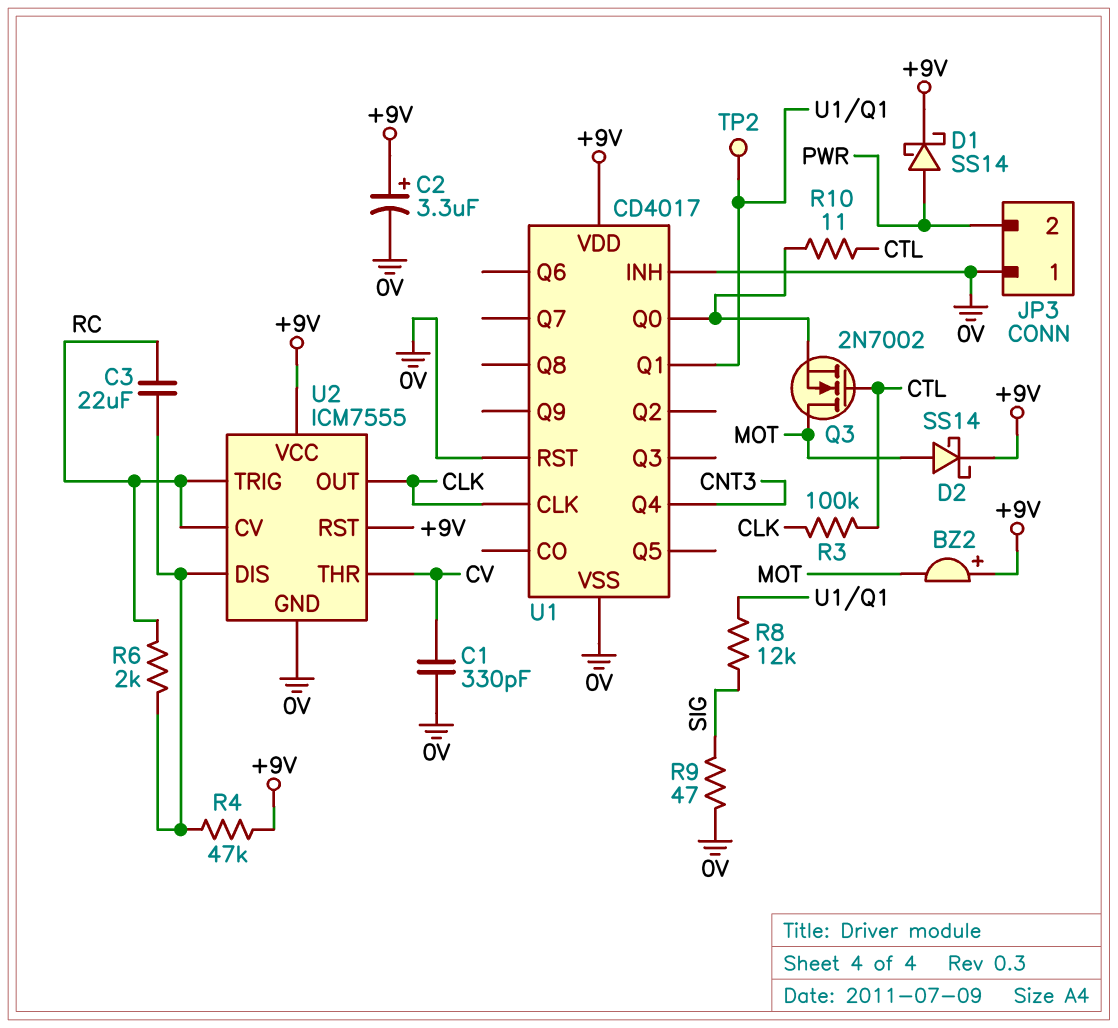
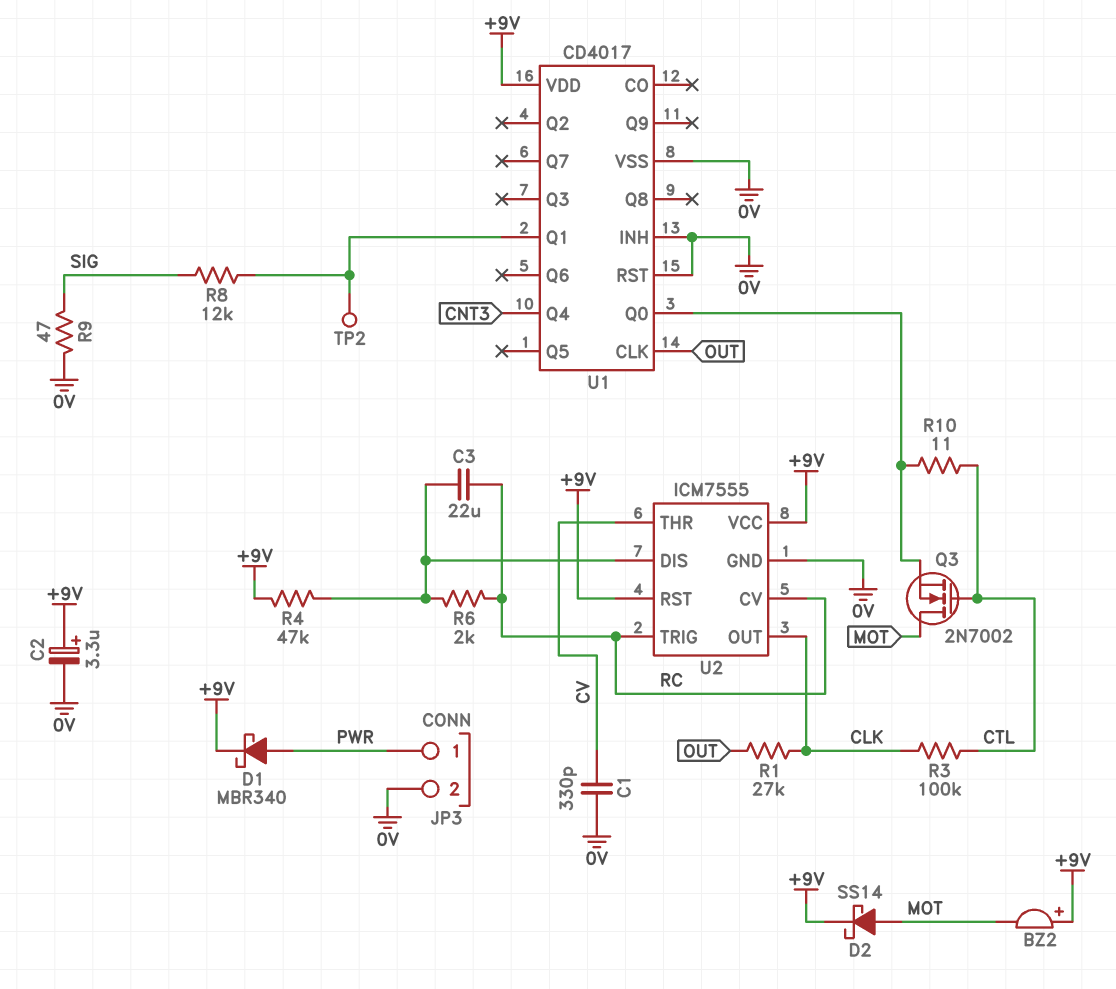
D1: schottky SS14 (A PWR, K +9V) -> schottky MBR340 (A PWR, K +9V)
JP3 pin 1: 0V -> PWR
JP3 pin 2: PWR -> 0V
R1: none -> 27k (CLK, OUT)
U1 pin CLK: CLK -> OUT

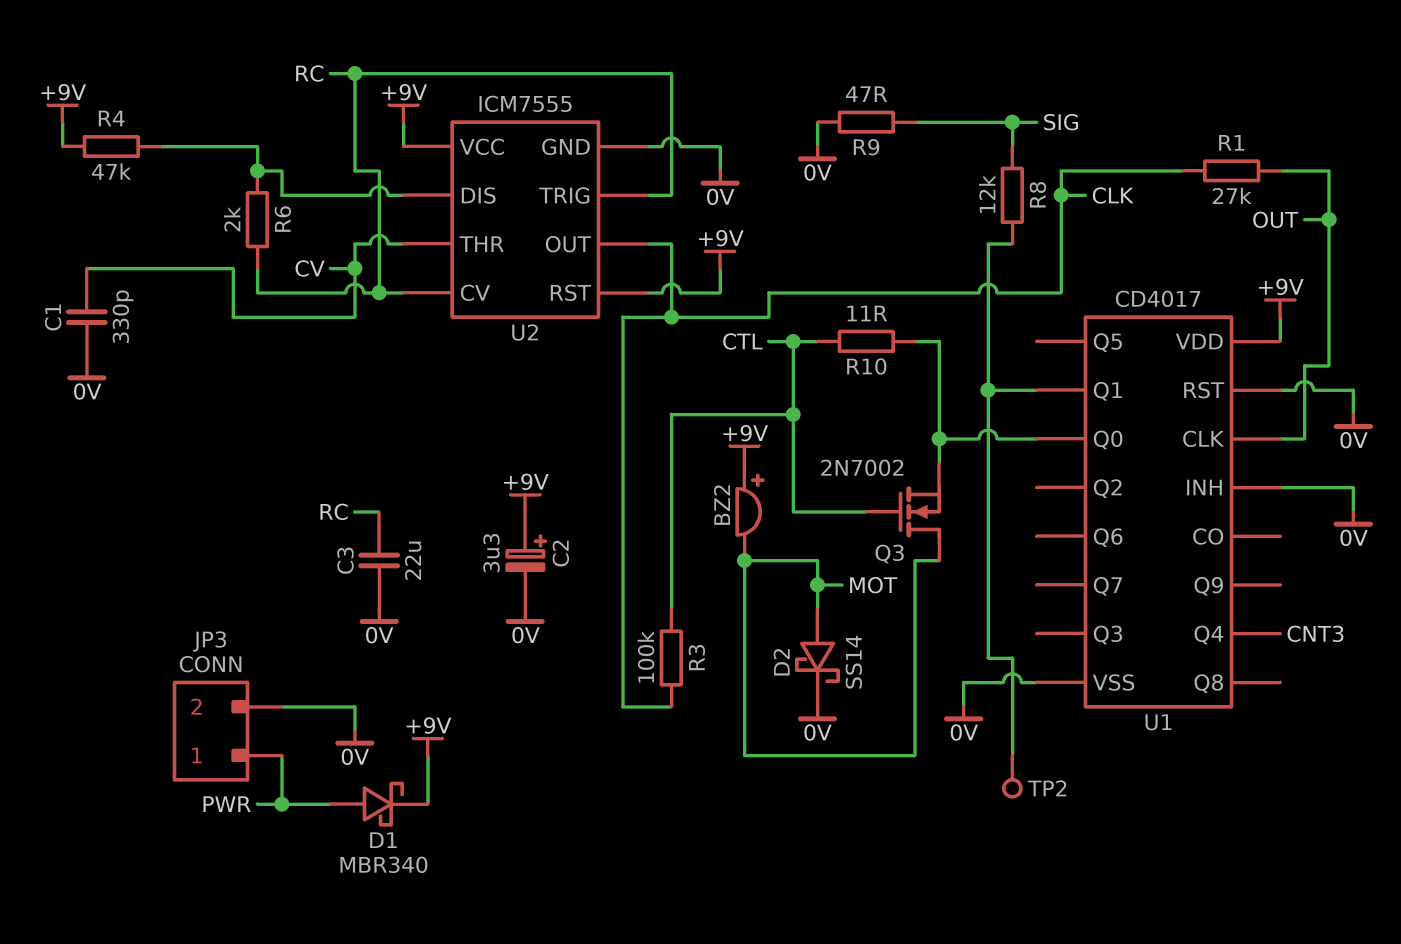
C3: 22uF (RC, U2/DIS) -> 22uF (0V, RC)
D2: schottky SS14 (A MOT, K +9V) -> schottky SS14 (A MOT, K 0V)

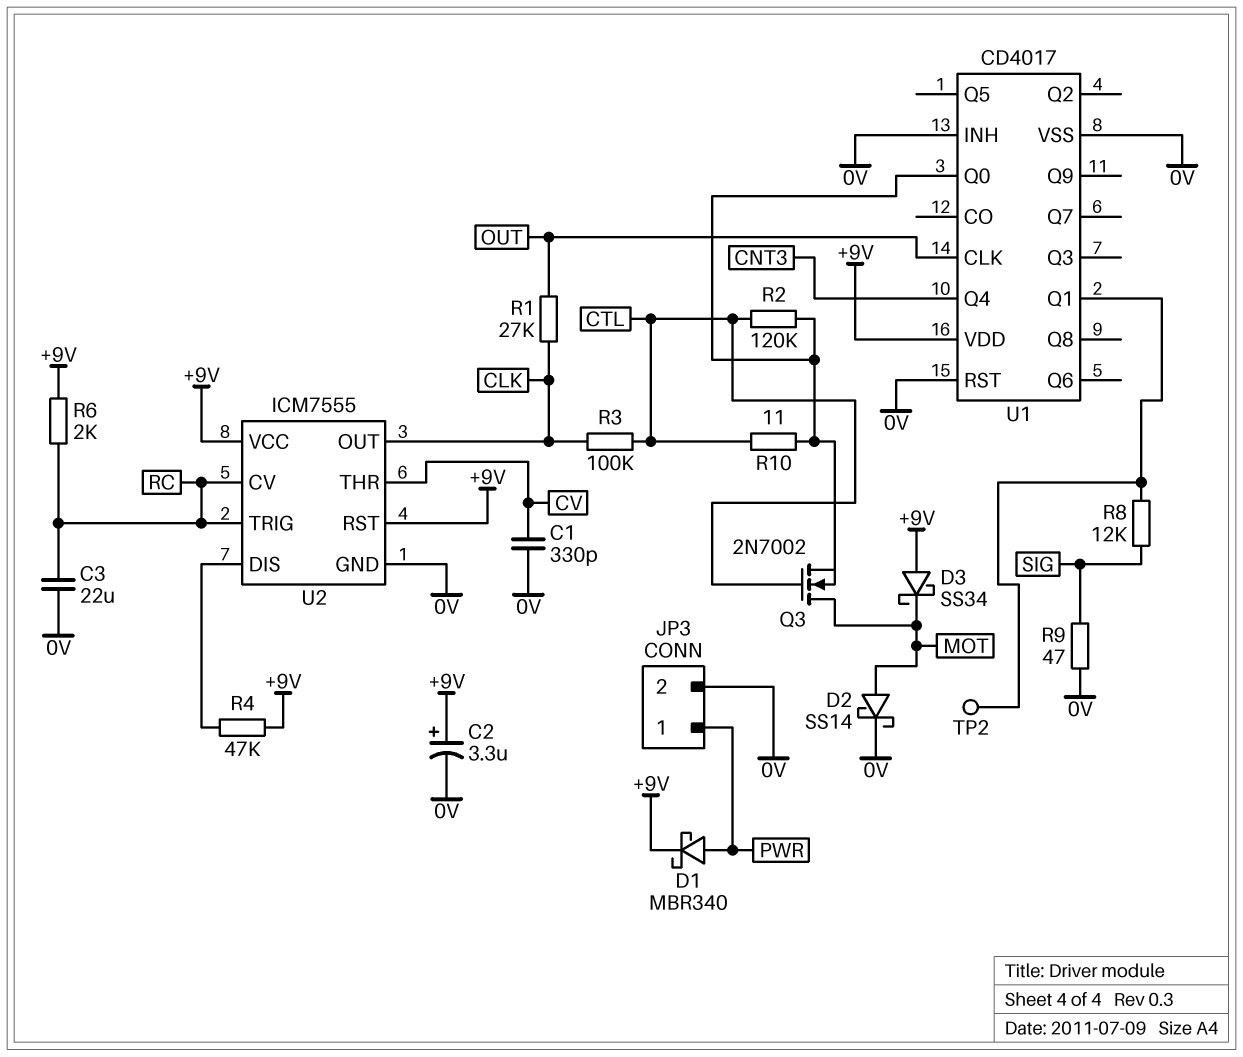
BZ2: buzzer (plus +9V, minus MOT) -> none
D3: none -> schottky SS34 (A +9V, K MOT)
R2: none -> 120k (CTL, U1/Q0)
R6: 2k (RC, U2/DIS) -> 2k (+9V, RC)

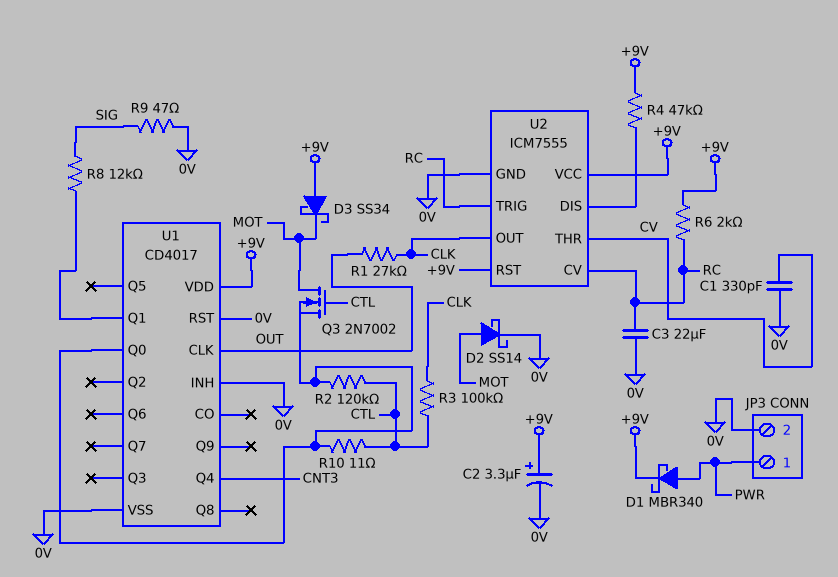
TP2: test point (U1/Q1) -> none

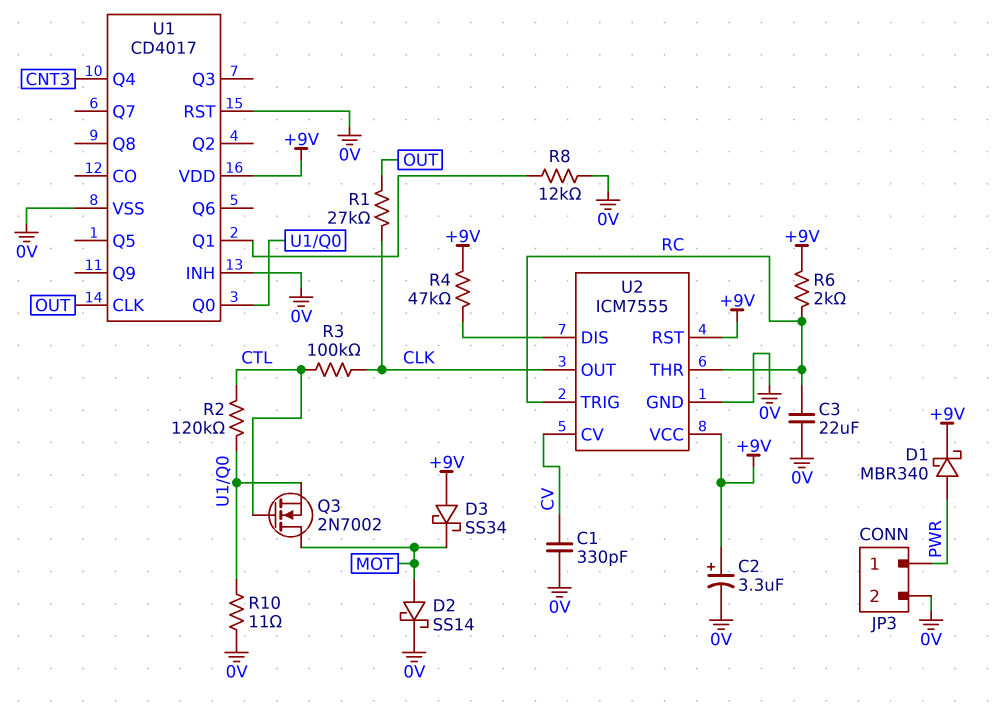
R8: 12k (SIG, U1/Q1) -> 12k (0V, U1/Q1)
R9: 47 (0V, SIG) -> none
R10: 11 (CTL, U1/Q0) -> 11 (0V, U1/Q0)
U2 pin CV: RC -> CV
U2 pin THR: CV -> RC

